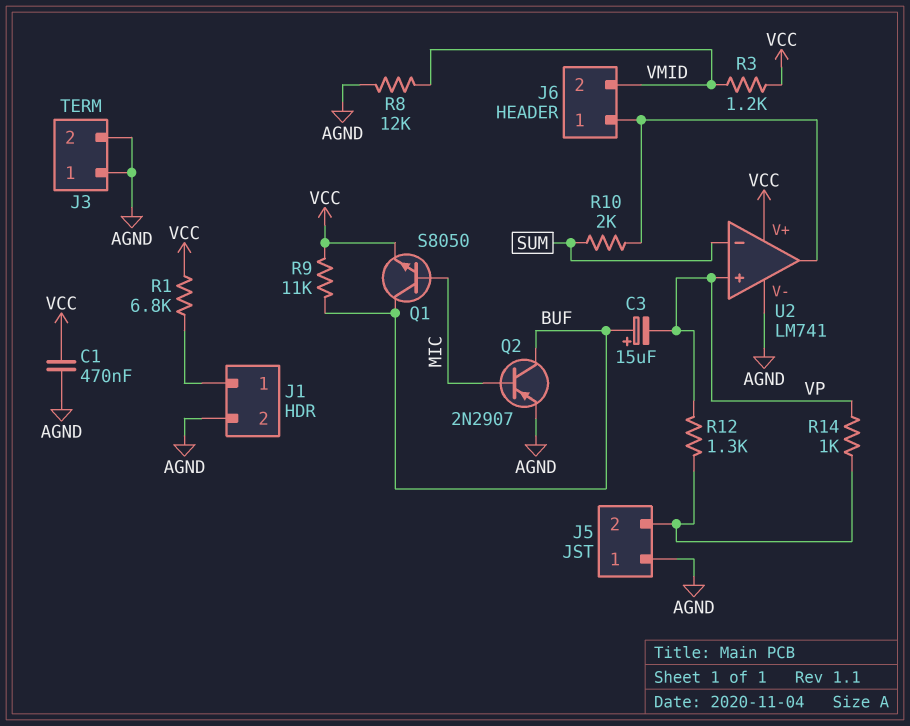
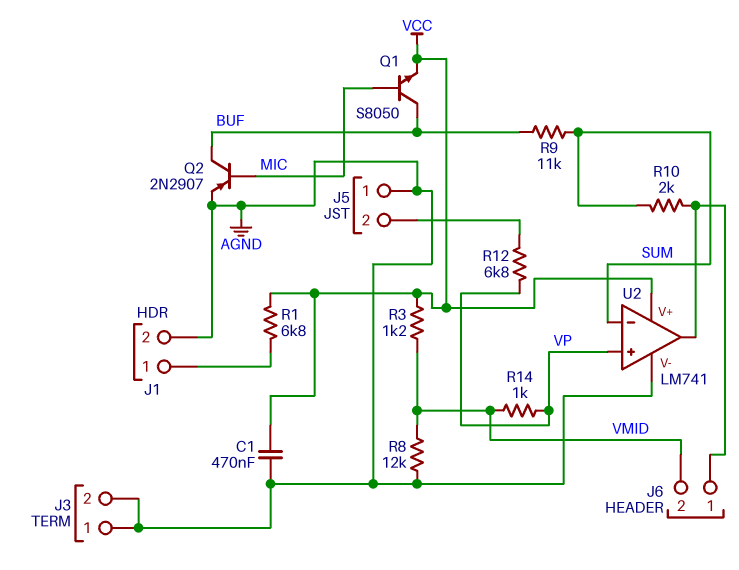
C3: 15uF (plus BUF, minus VP) -> none
R9: 11k (BUF, VCC) -> 11k (BUF, SUM)
R12: 1.3k (J5/2, VP) -> 6.8k (J5/2, VP)
R14: 1k (J5/2, VP) -> 1k (VMID, VP)

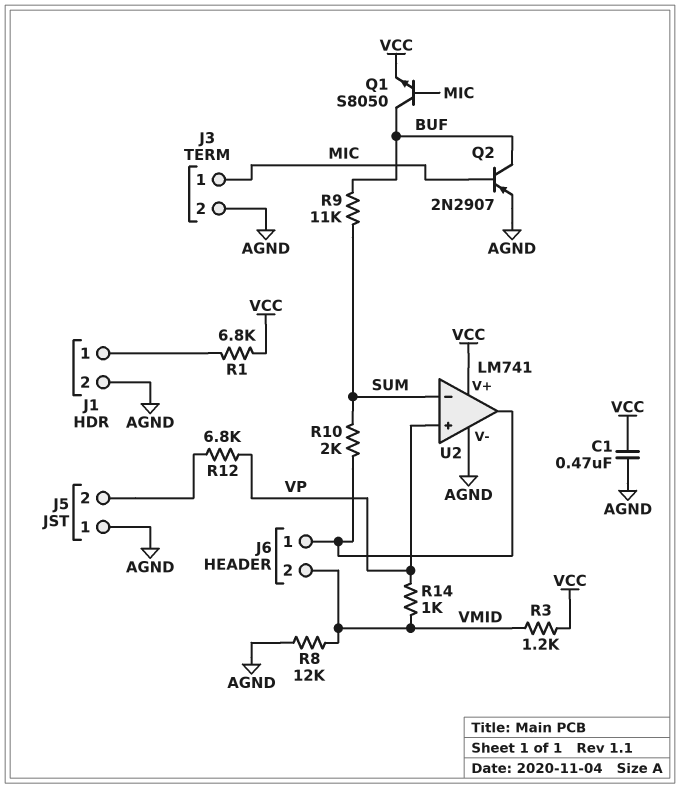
J3 pin 1: AGND -> MIC

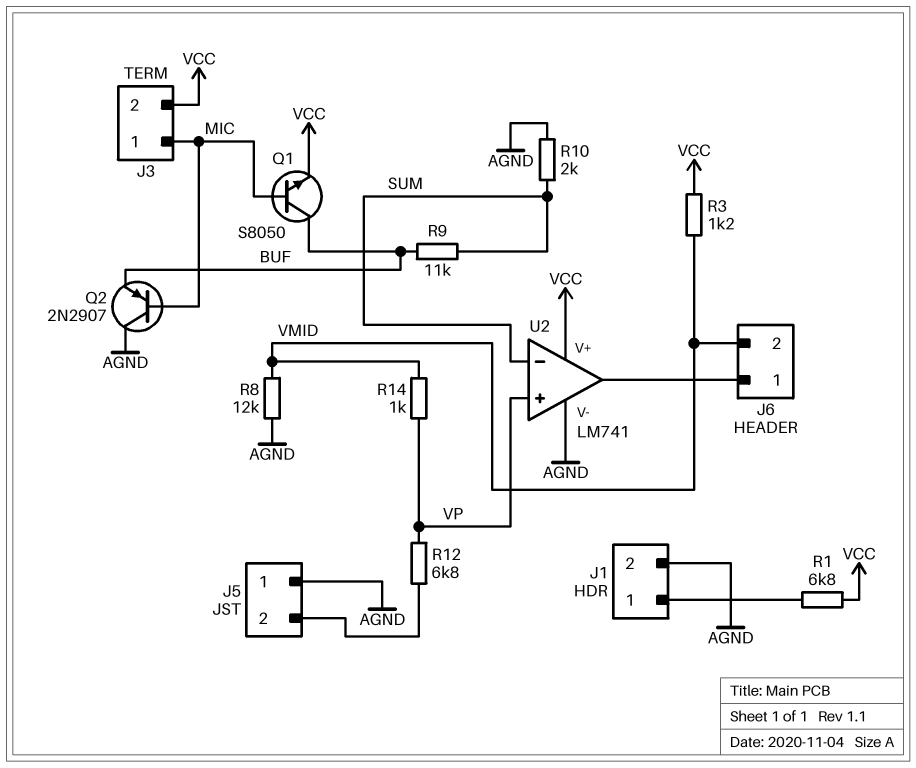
C1: 470nF (AGND, VCC) -> none
J3 pin 2: AGND -> VCC
Q2: PNP 2N2907 (B MIC, C BUF, E AGND) -> PNP 2N2907 (B MIC, C AGND, E BUF)
R10: 2k (J6/1, SUM) -> 2k (AGND, SUM)

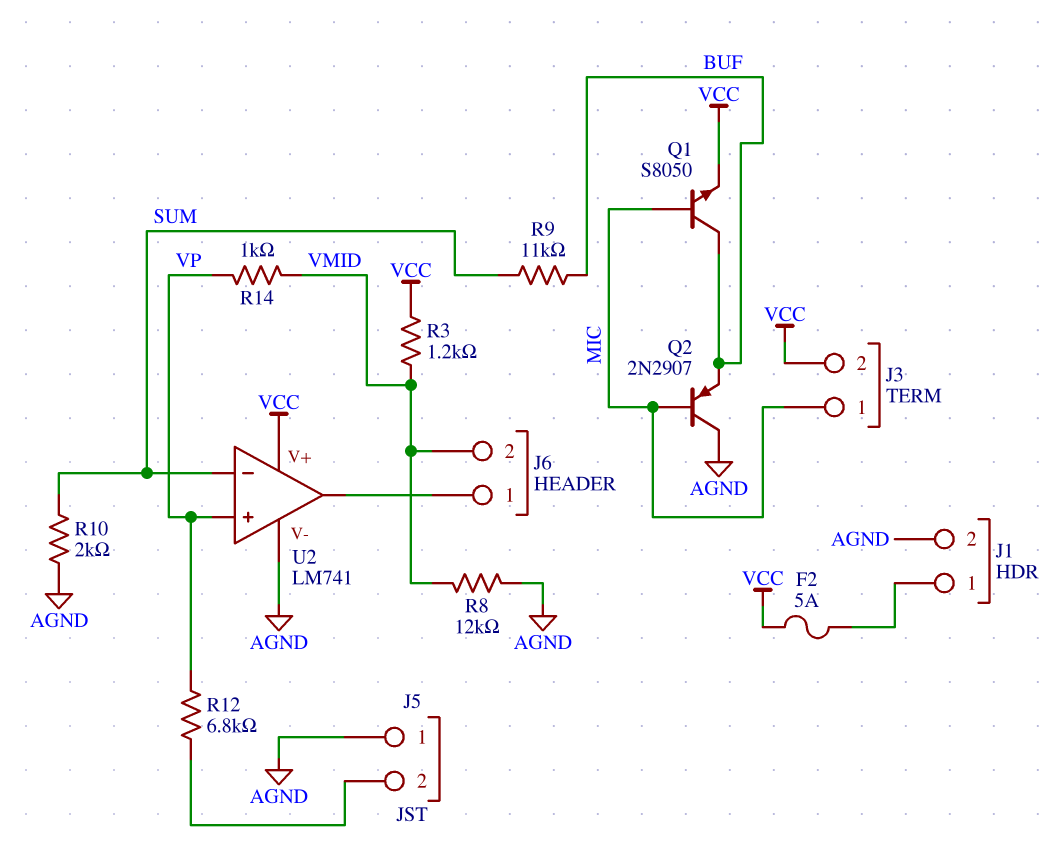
F2: none -> 5A (J1/1, VCC)
R1: 6.8k (J1/1, VCC) -> none

